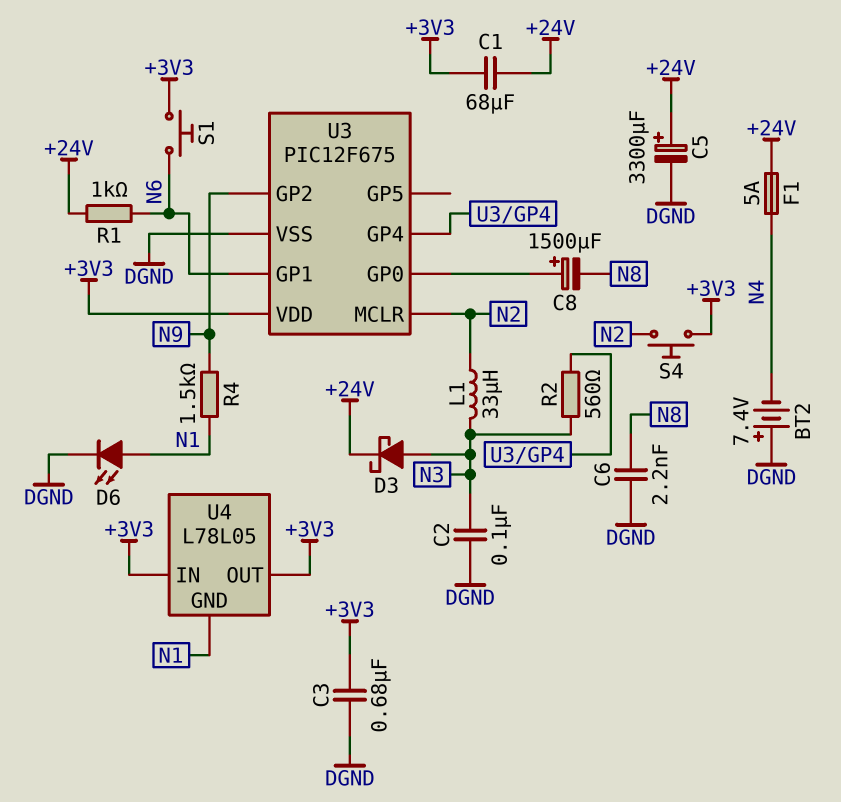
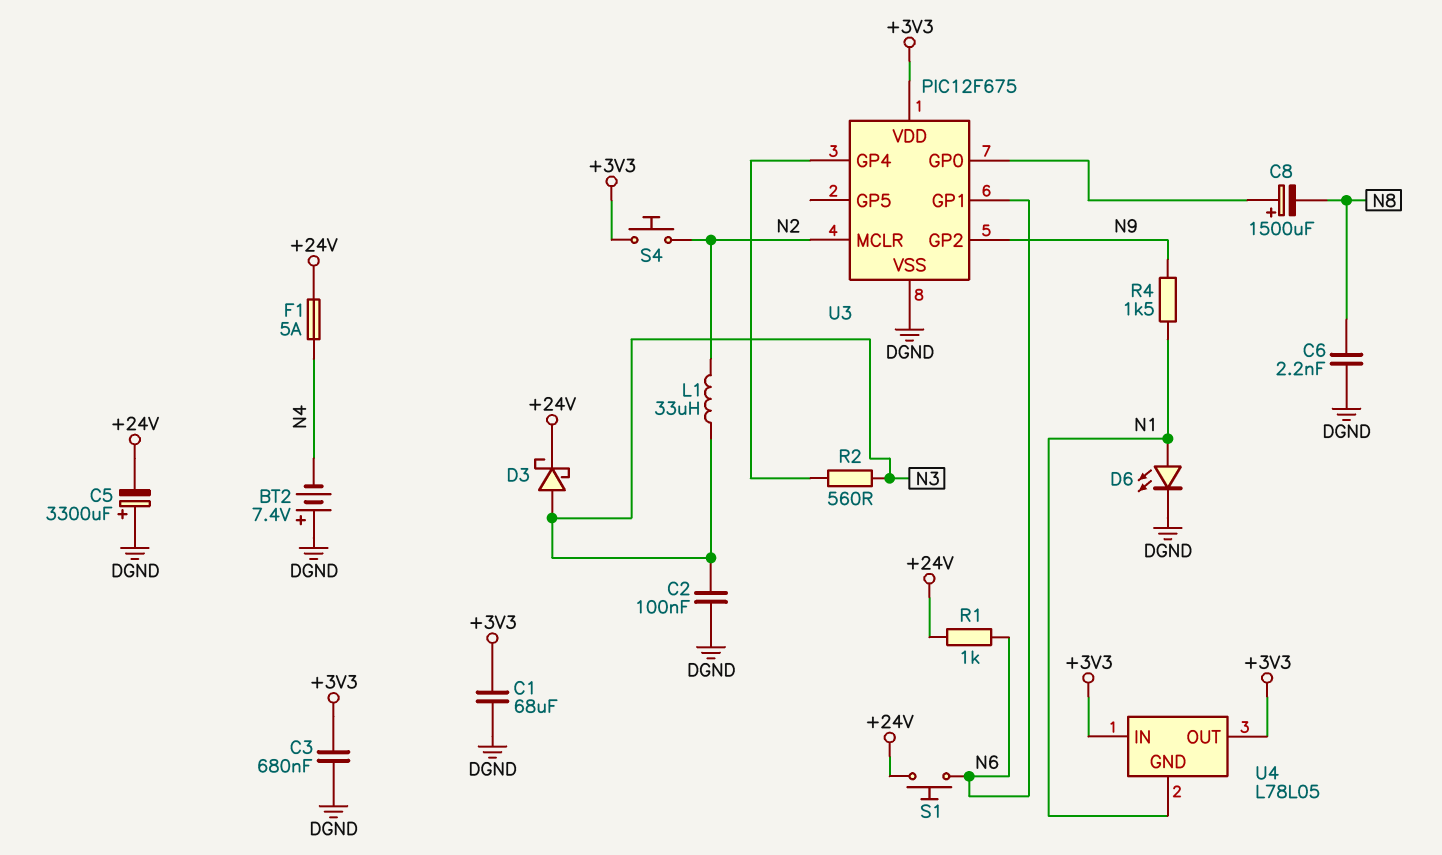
C1: 68uF (+3V3, +24V) -> 68uF (+3V3, DGND)
C5: 3300uF (plus +24V, minus DGND) -> 3300uF (plus DGND, minus +24V)
S1: button (+3V3, N6) -> button (+24V, N6)

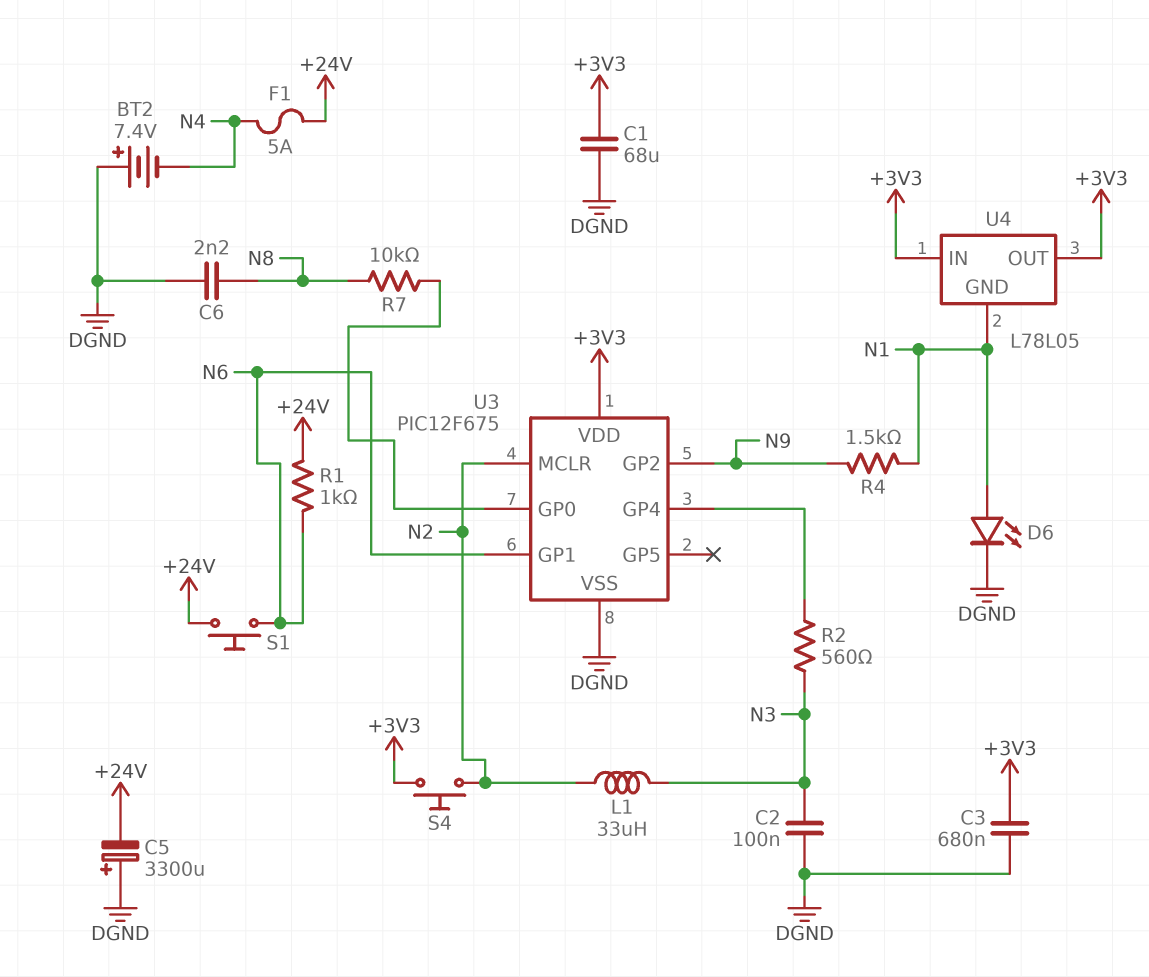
C8: 1500uF (plus U3/GP0, minus N8) -> none
D3: schottky (A N3, K +24V) -> none
R7: none -> 10k (N8, U3/GP0)

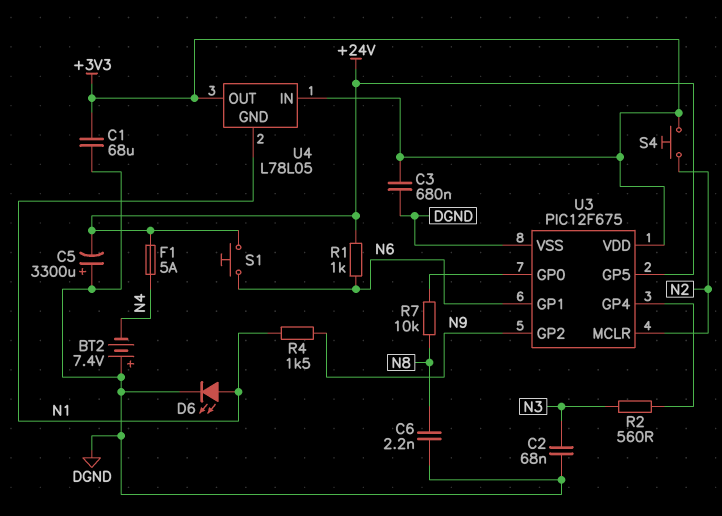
C2: 100nF (DGND, N3) -> 68nF (DGND, N3)
L1: 33uH (N2, N3) -> none
U3 pin GP5: none -> +24V

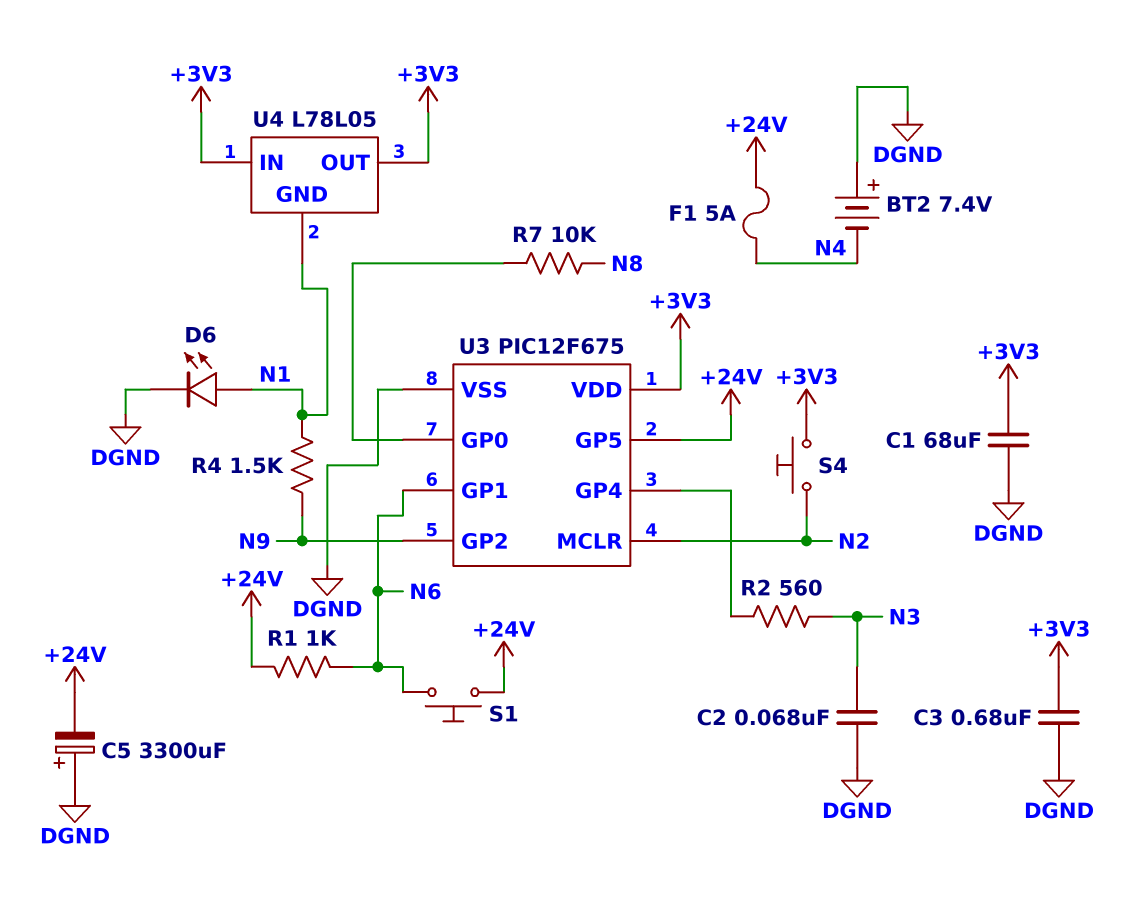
C6: 2.2nF (DGND, N8) -> none

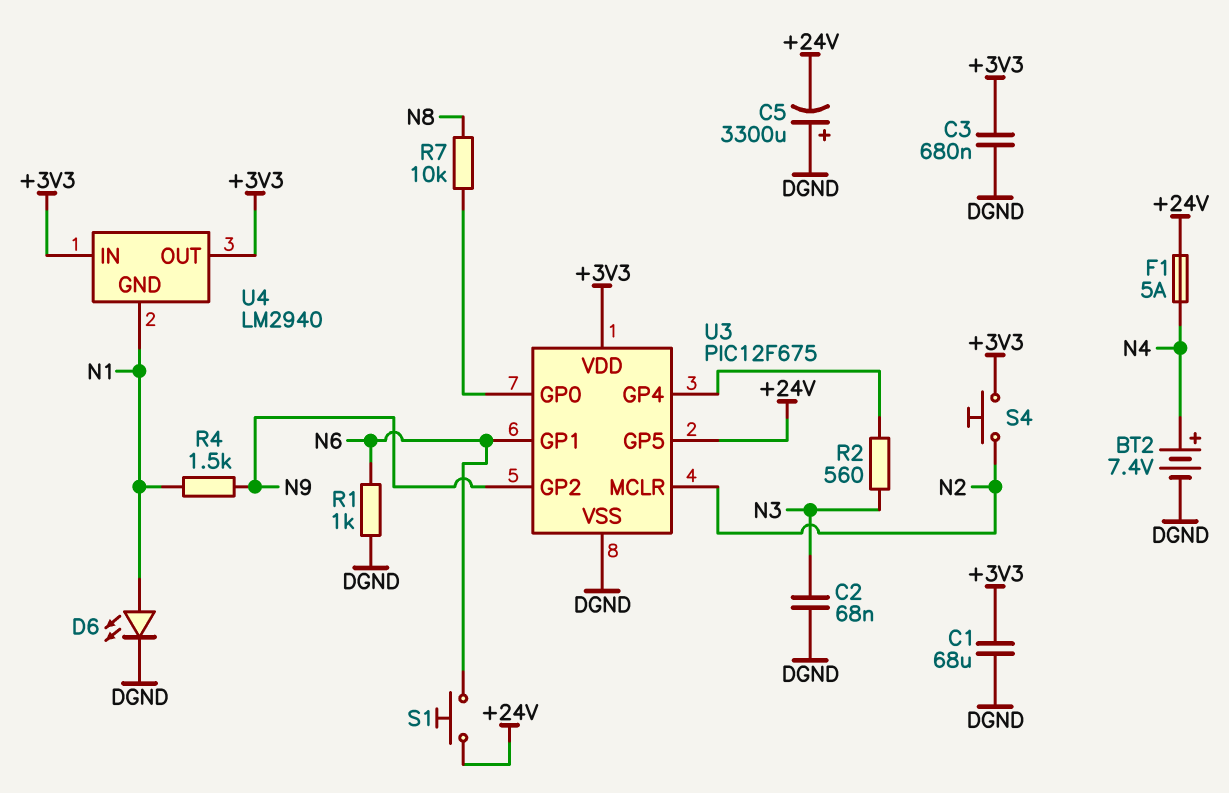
BT2: 7.4V (plus DGND, minus N4) -> 7.4V (plus N4, minus DGND)
R1: 1k (+24V, N6) -> 1k (DGND, N6)
U4: L78L05 -> LM2940

